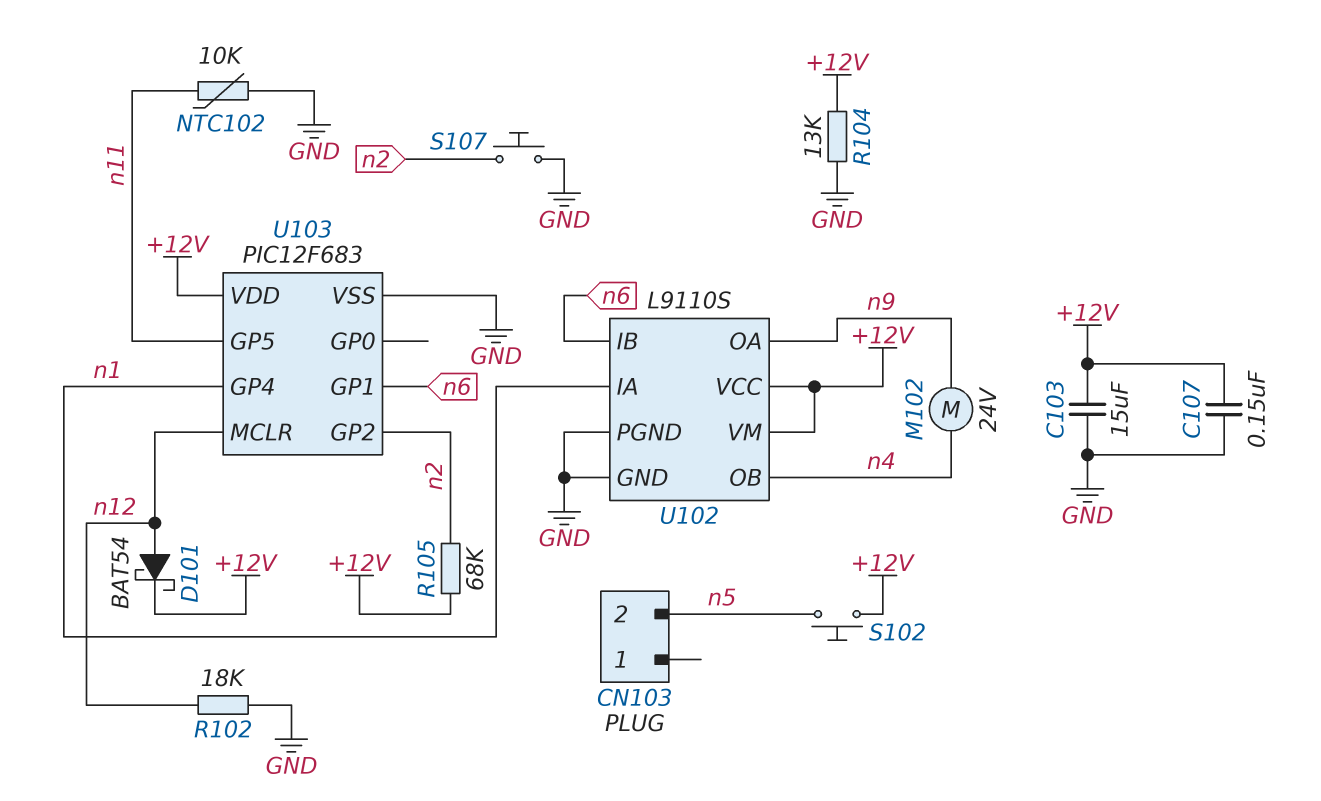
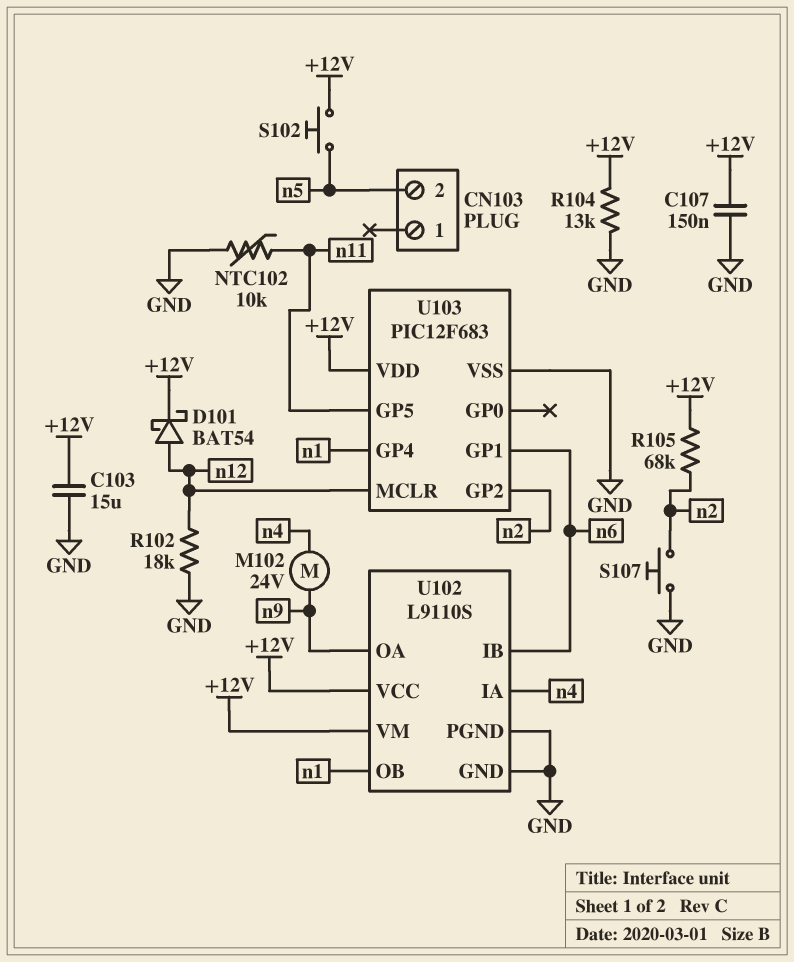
U102 pin IA: n1 -> n4
U102 pin OB: n4 -> n1

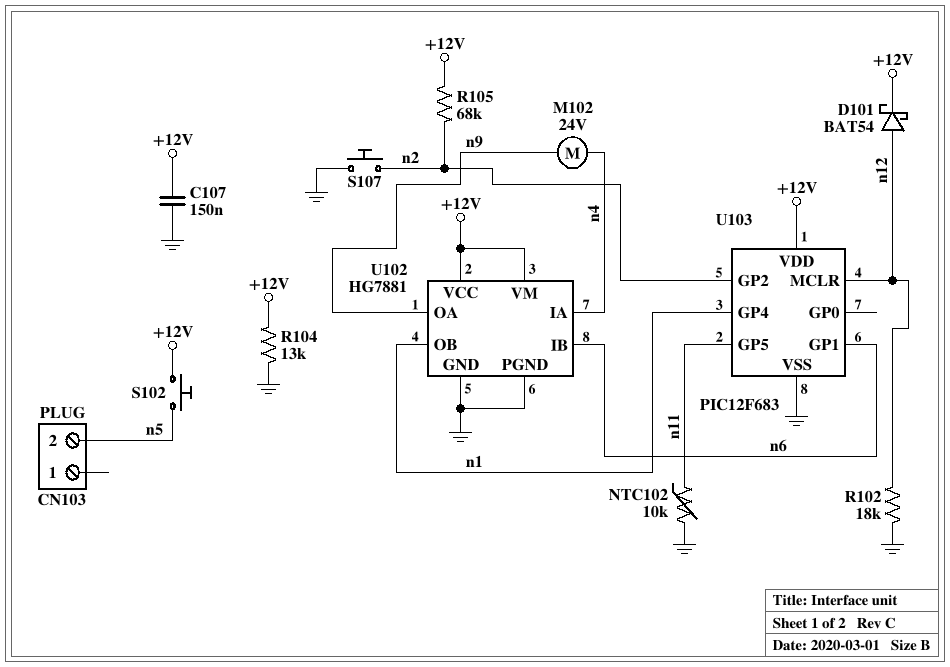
C103: 15uF (+12V, GND) -> none
U102: L9110S -> HG7881

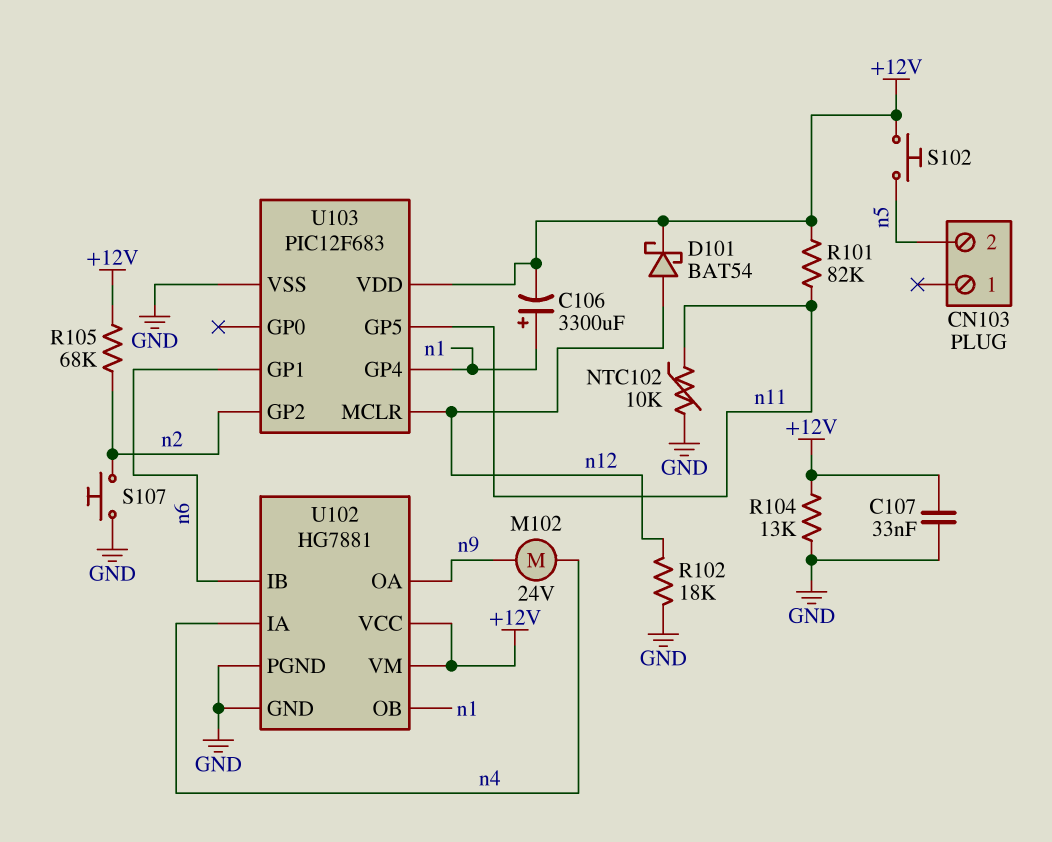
C106: none -> 3300uF (plus n1, minus +12V)
C107: 150nF (+12V, GND) -> 33nF (+12V, GND)
R101: none -> 82k (+12V, n11)

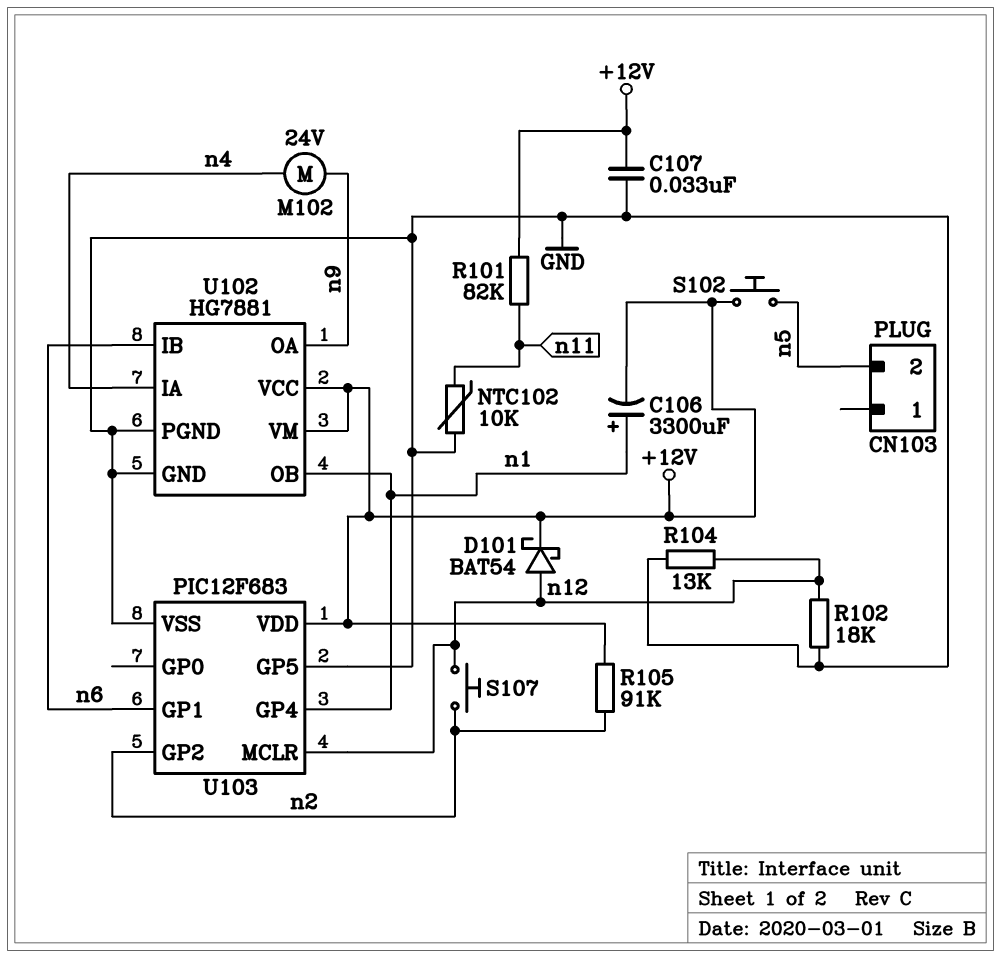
R104: 13k (+12V, GND) -> 13k (GND, n12)
R105: 68k (+12V, n2) -> 91k (+12V, n2)
S107: button (GND, n2) -> button (n2, n12)
U103 pin GP5: n11 -> GND

